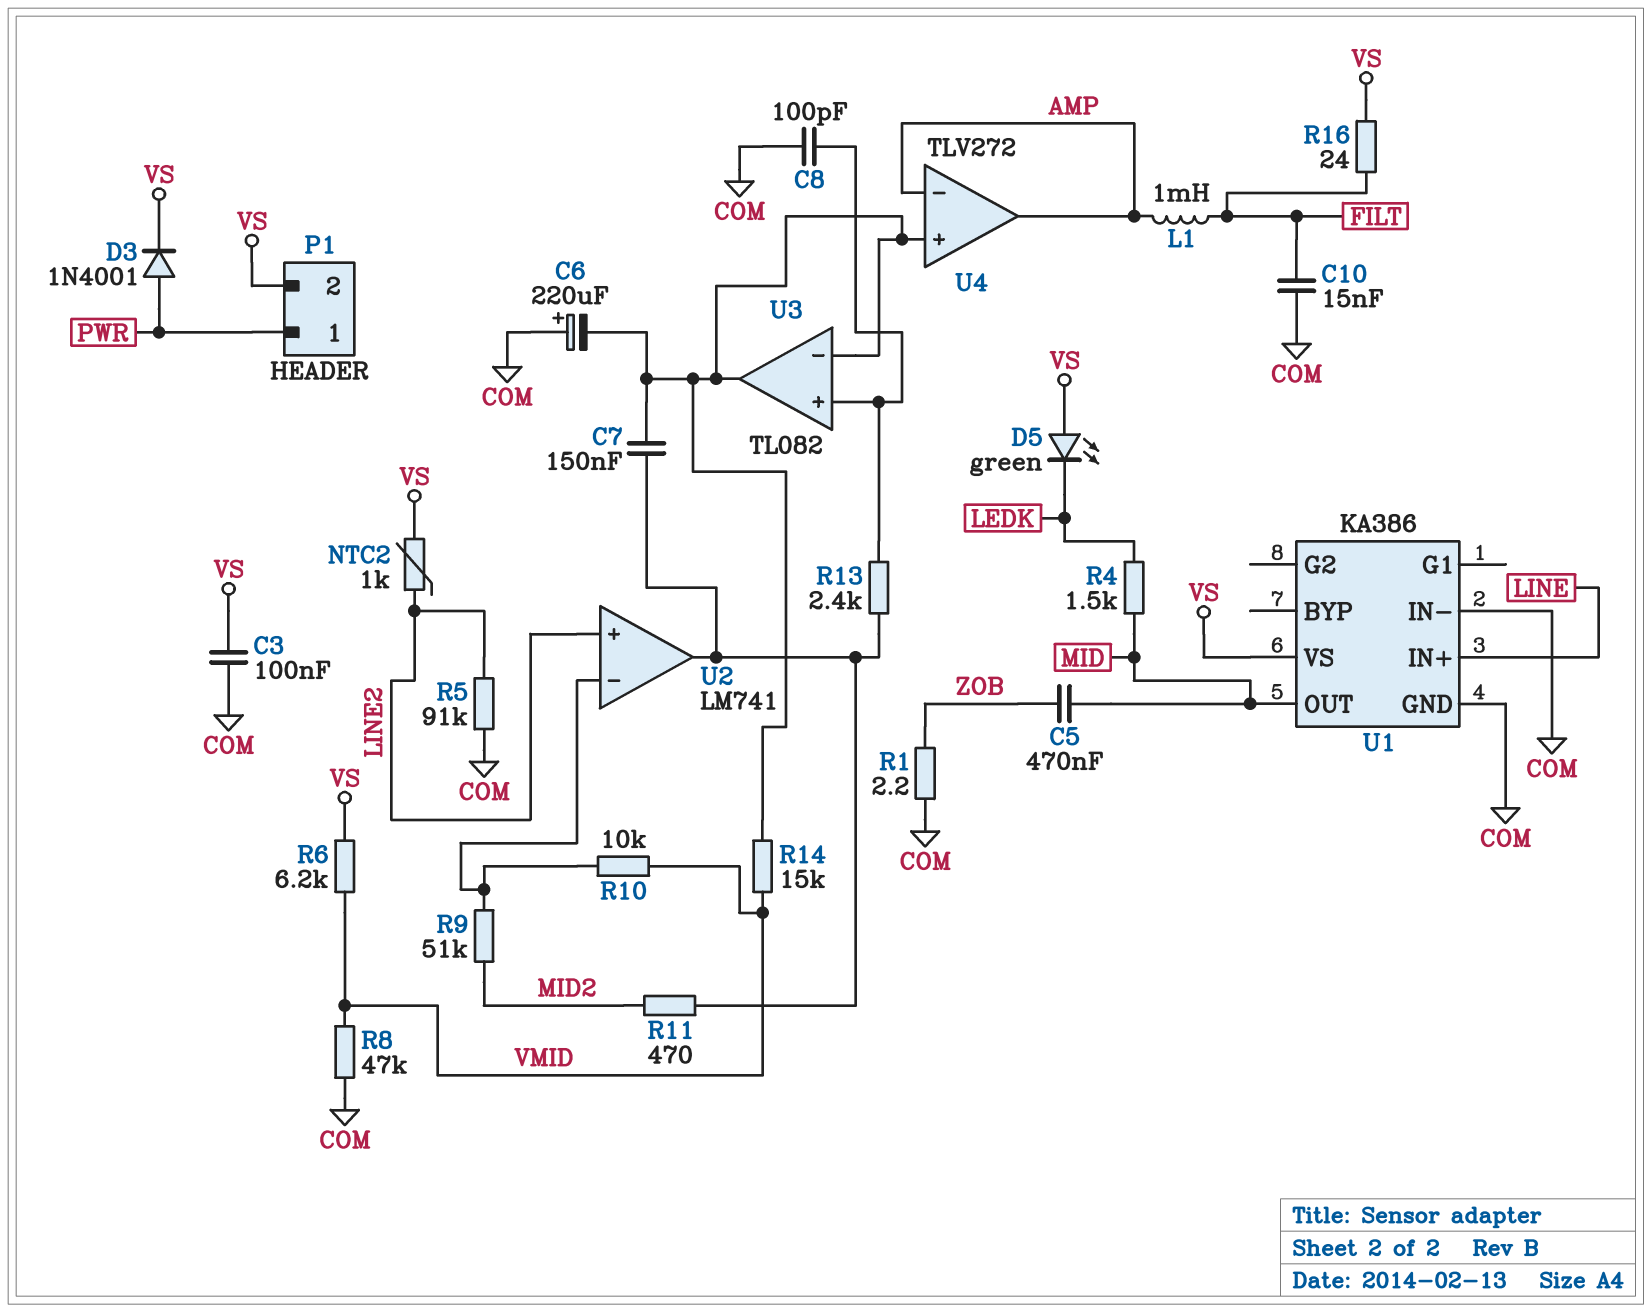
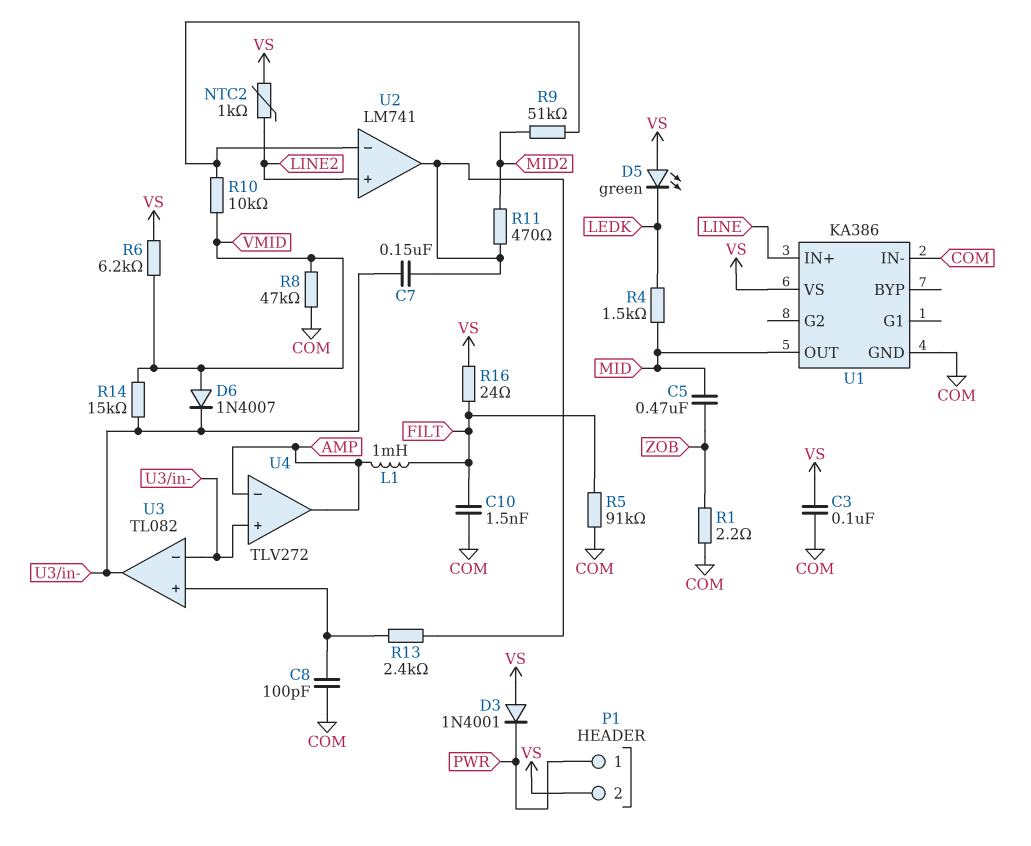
C6: 220uF (plus COM, minus U3/in-) -> none
C10: 15nF (COM, FILT) -> 1.5nF (COM, FILT)
D3: diode 1N4001 (A PWR, K VS) -> diode 1N4001 (A VS, K PWR)
D6: none -> diode 1N4007 (A VMID, K U3/in-)
R5: 91k (COM, LINE2) -> 91k (COM, FILT)

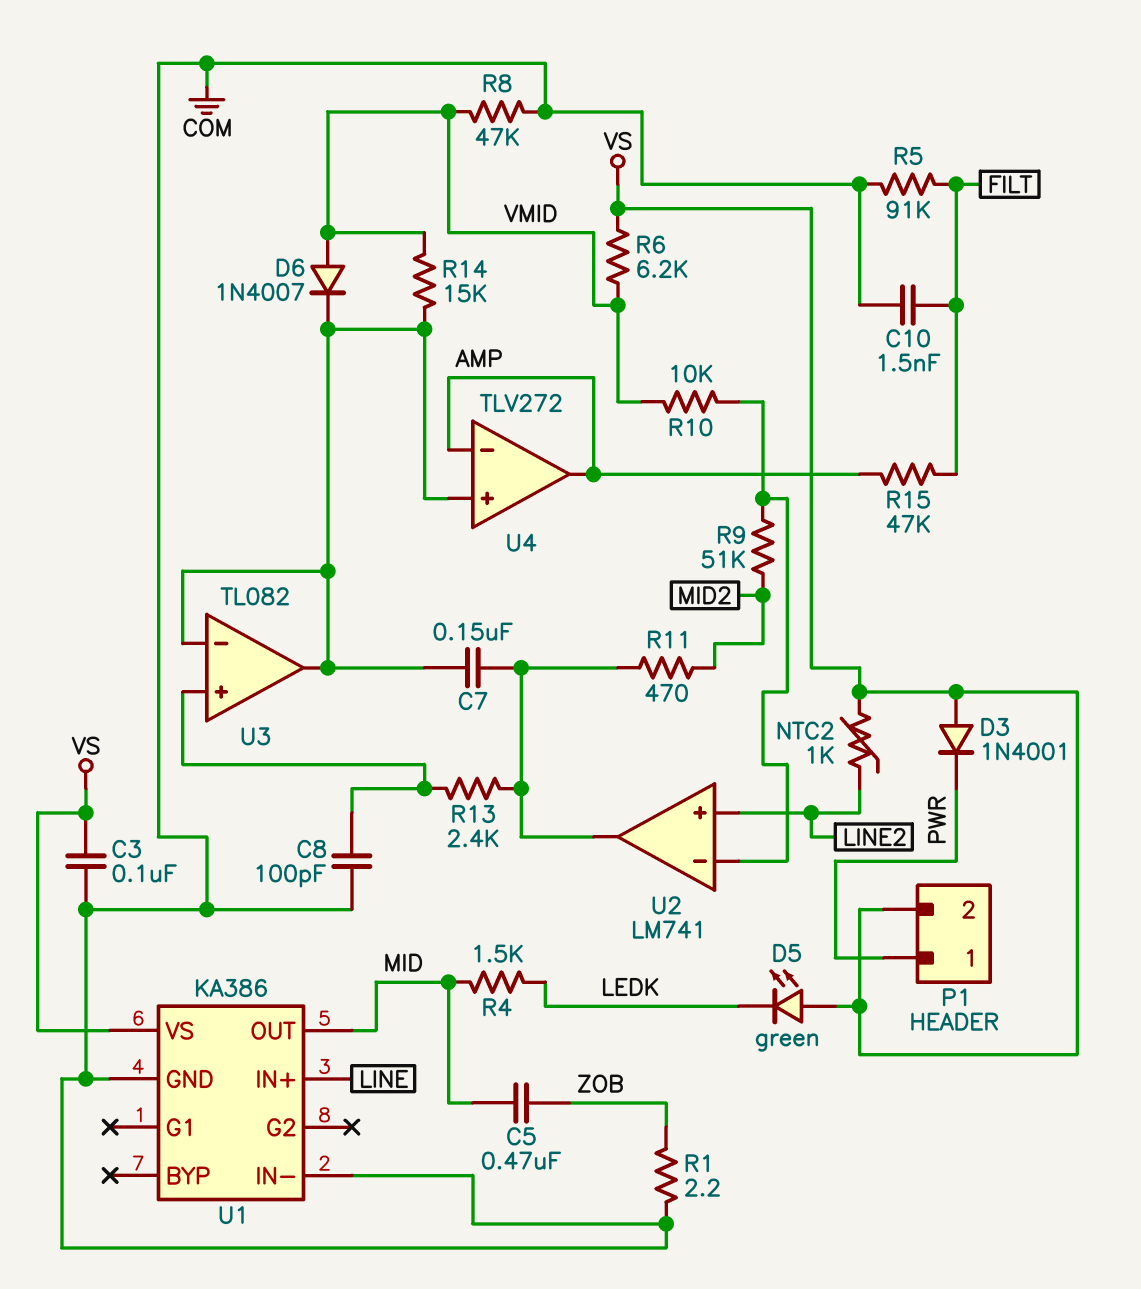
L1: 1mH (AMP, FILT) -> none
R15: none -> 47k (AMP, FILT)
R16: 24 (FILT, VS) -> none

